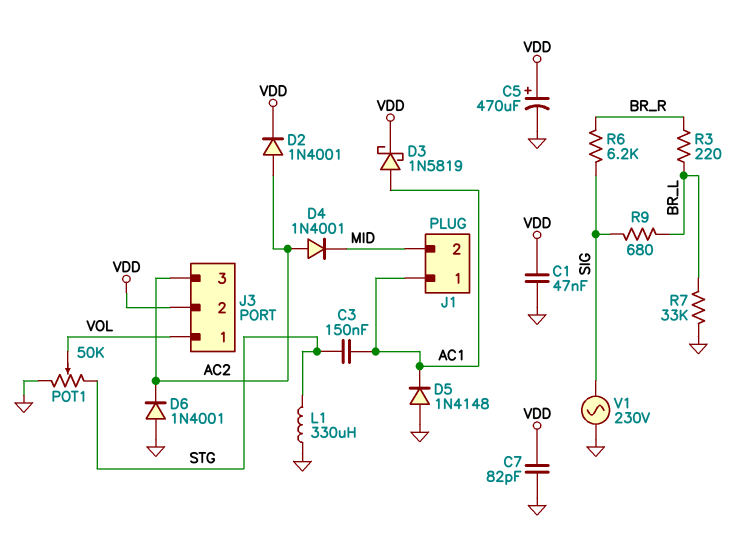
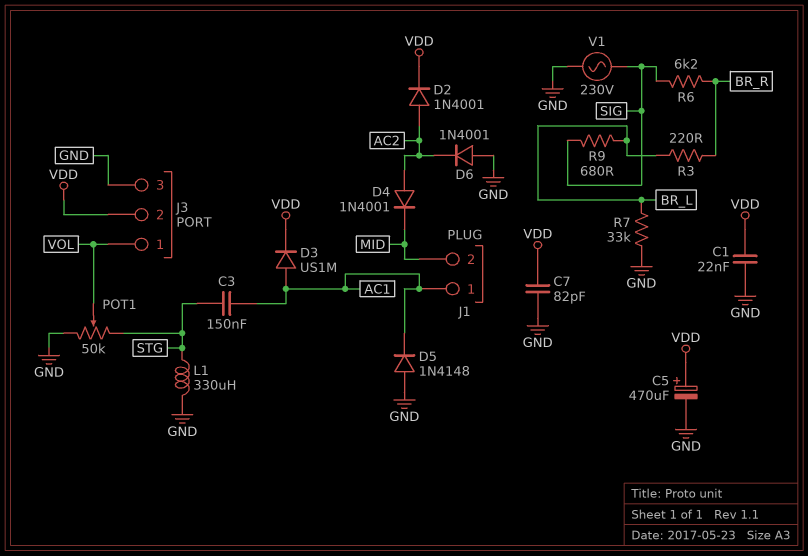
C1: 47nF (GND, VDD) -> 22nF (GND, VDD)
D3: schottky 1N5819 (A AC1, K VDD) -> diode US1M (A AC1, K VDD)
J3 pin 3: AC2 -> GND

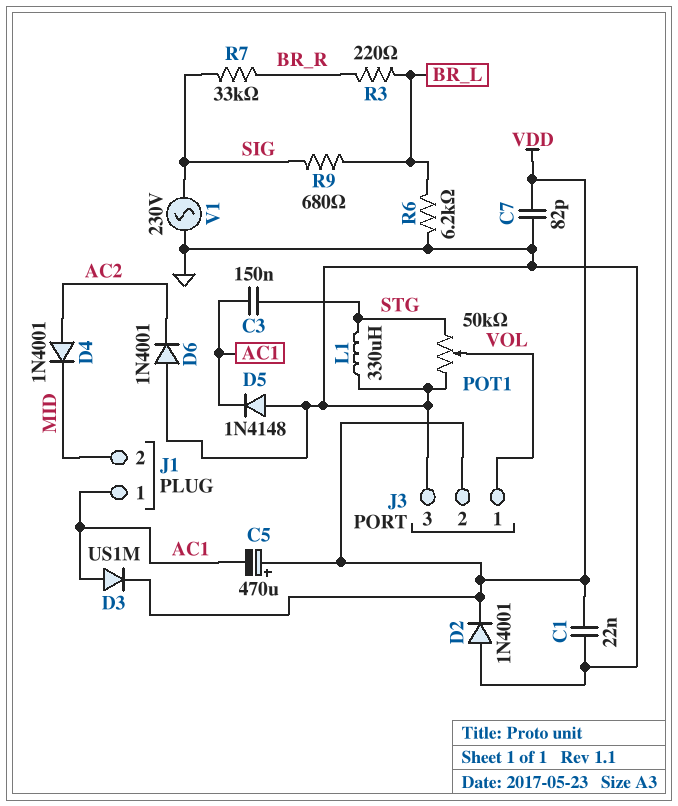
C5: 470uF (plus VDD, minus GND) -> 470uF (plus VDD, minus AC1)
D2: diode 1N4001 (A AC2, K VDD) -> diode 1N4001 (A GND, K VDD)
R6: 6.2k (BR_R, SIG) -> 6.2k (BR_L, GND)
R7: 33k (BR_L, GND) -> 33k (BR_R, SIG)

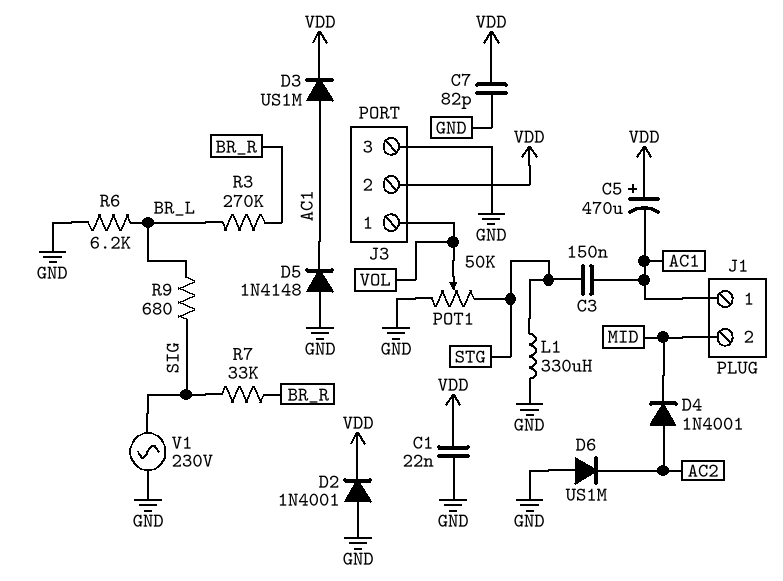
D6: diode 1N4001 (A GND, K AC2) -> diode US1M (A GND, K AC2)
R3: 220 (BR_L, BR_R) -> 270k (BR_L, BR_R)

